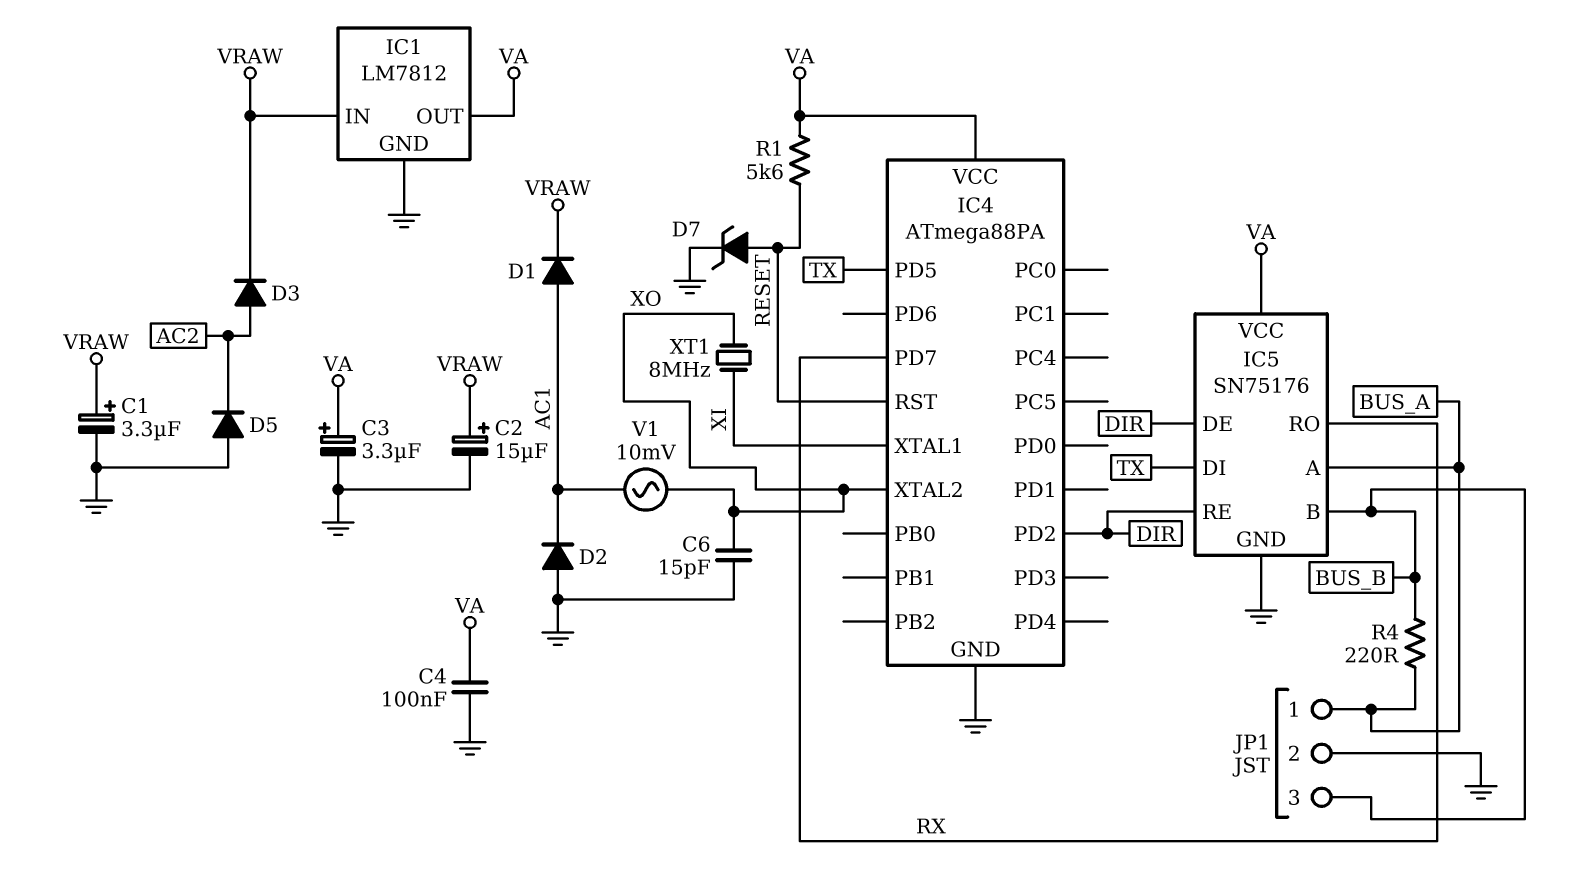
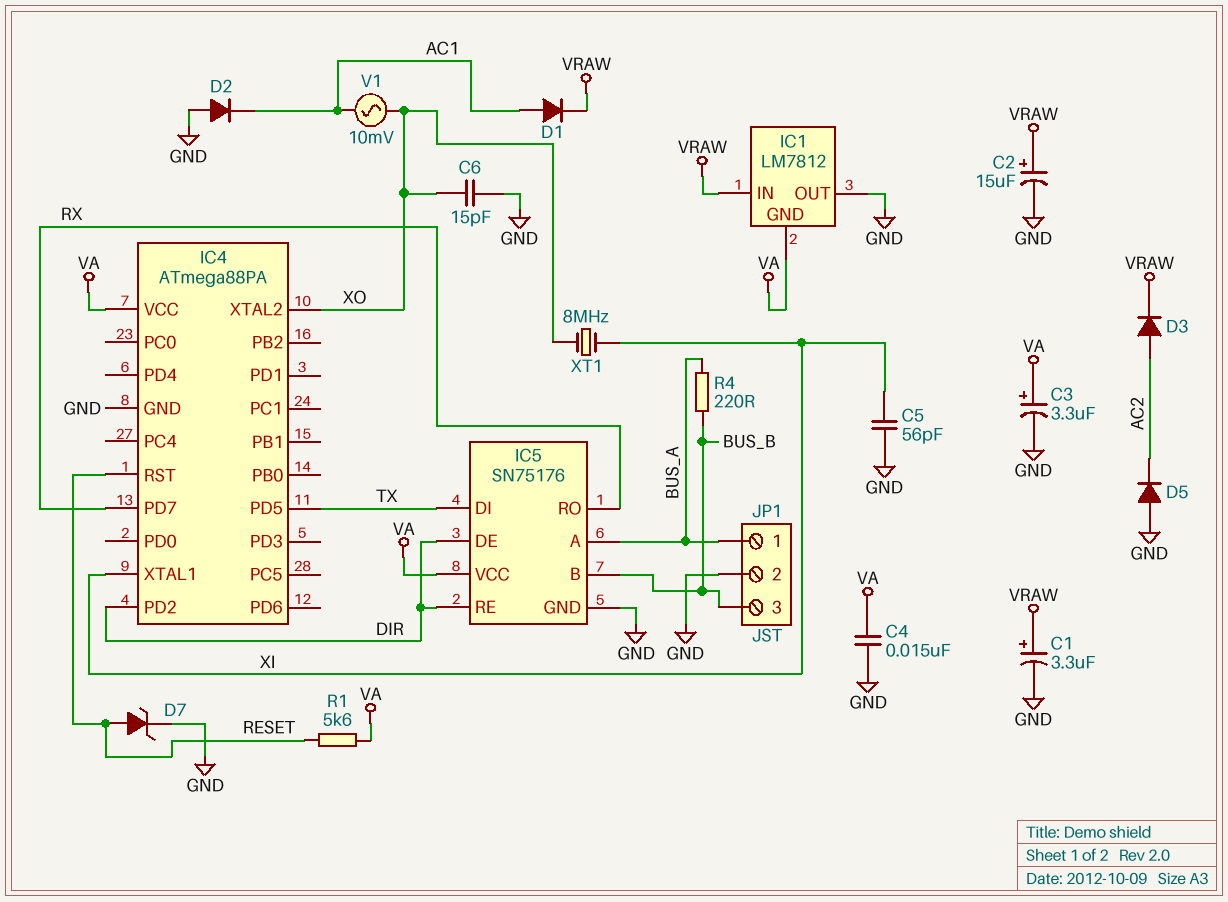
C4: 100nF (GND, VA) -> 15nF (GND, VA)
C5: none -> 56pF (GND, XI)
IC1 pin GND: GND -> VA
IC1 pin OUT: VA -> GND

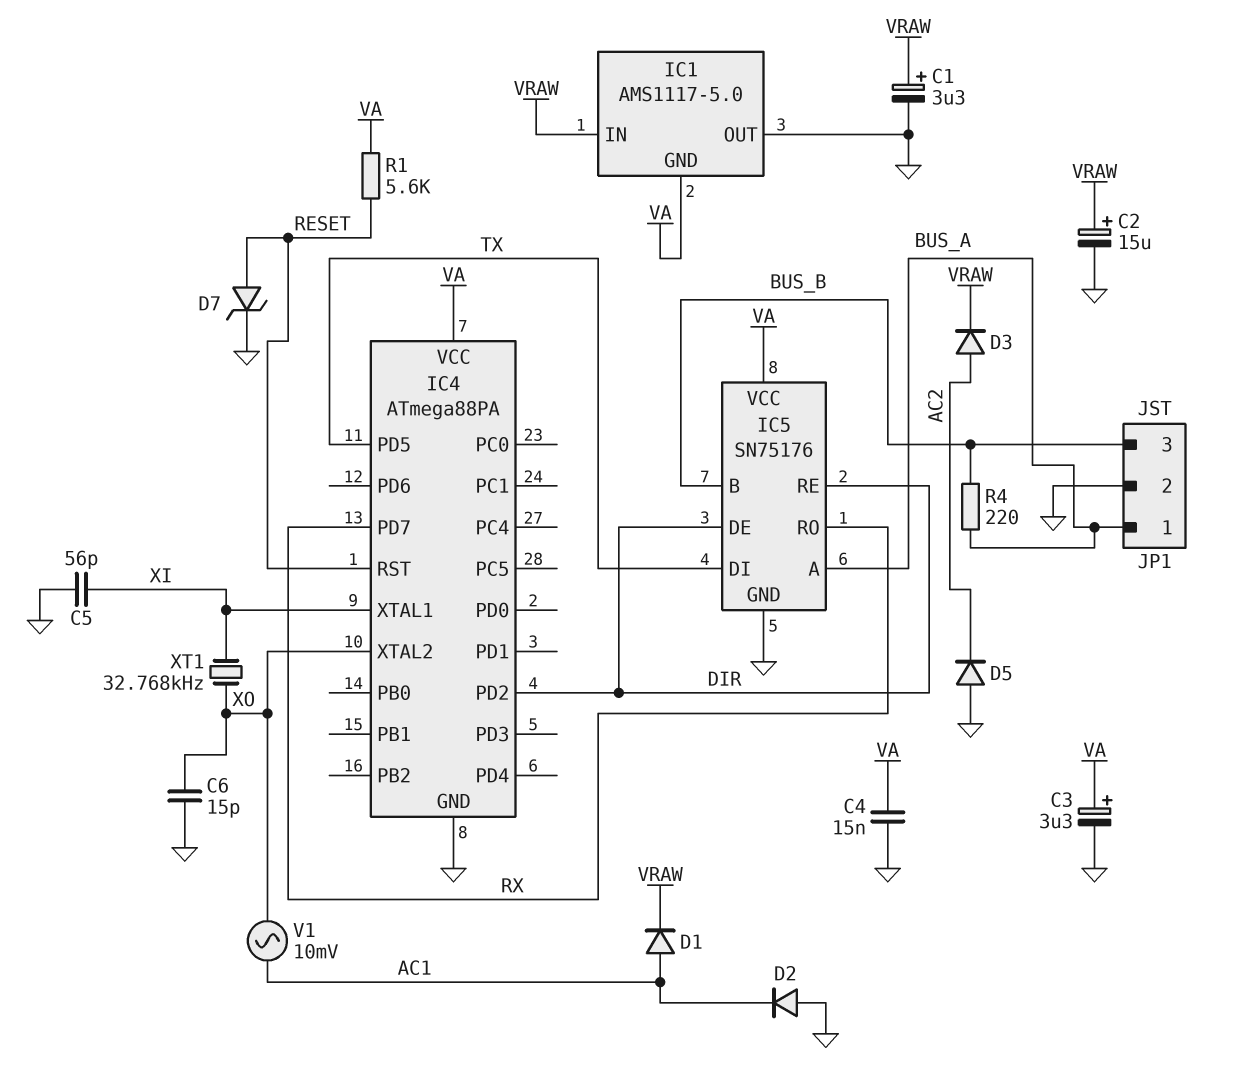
IC1: LM7812 -> AMS1117-5.0
XT1: 8MHz (XI, XO) -> 32.768kHz (XI, XO)

